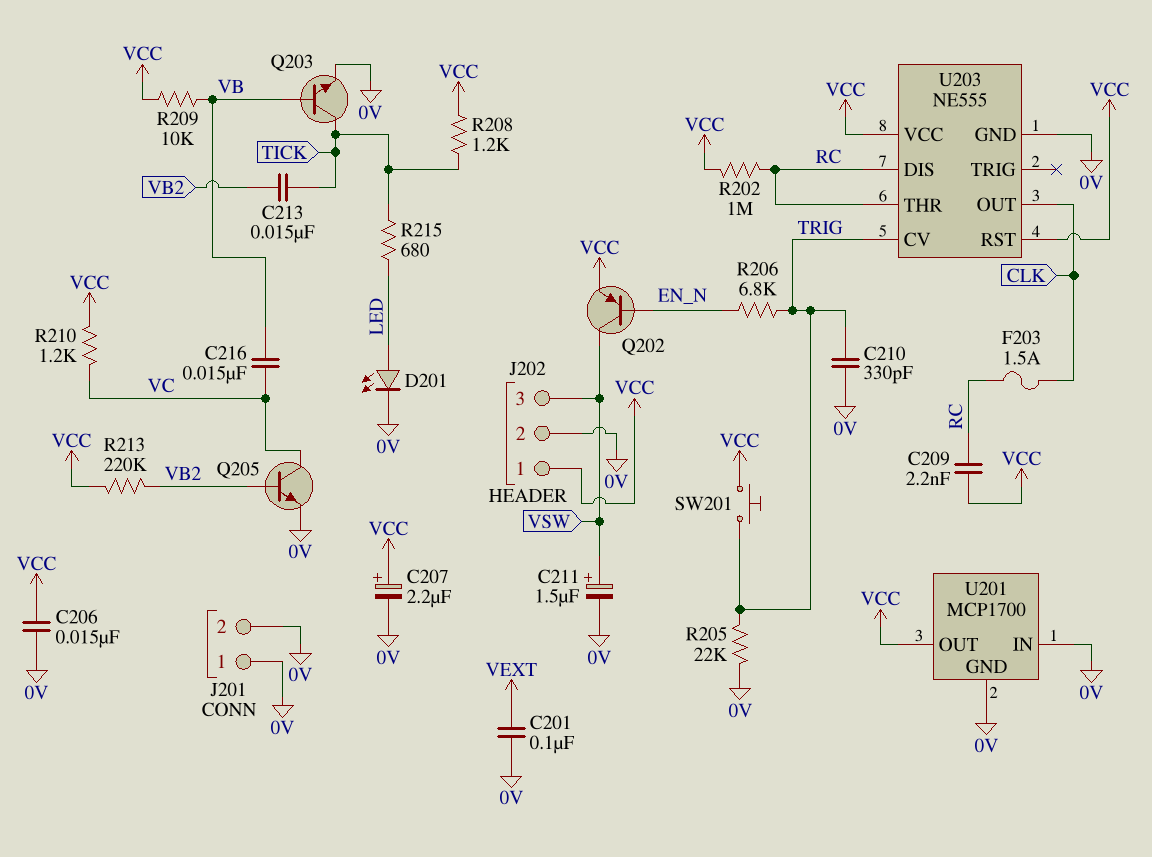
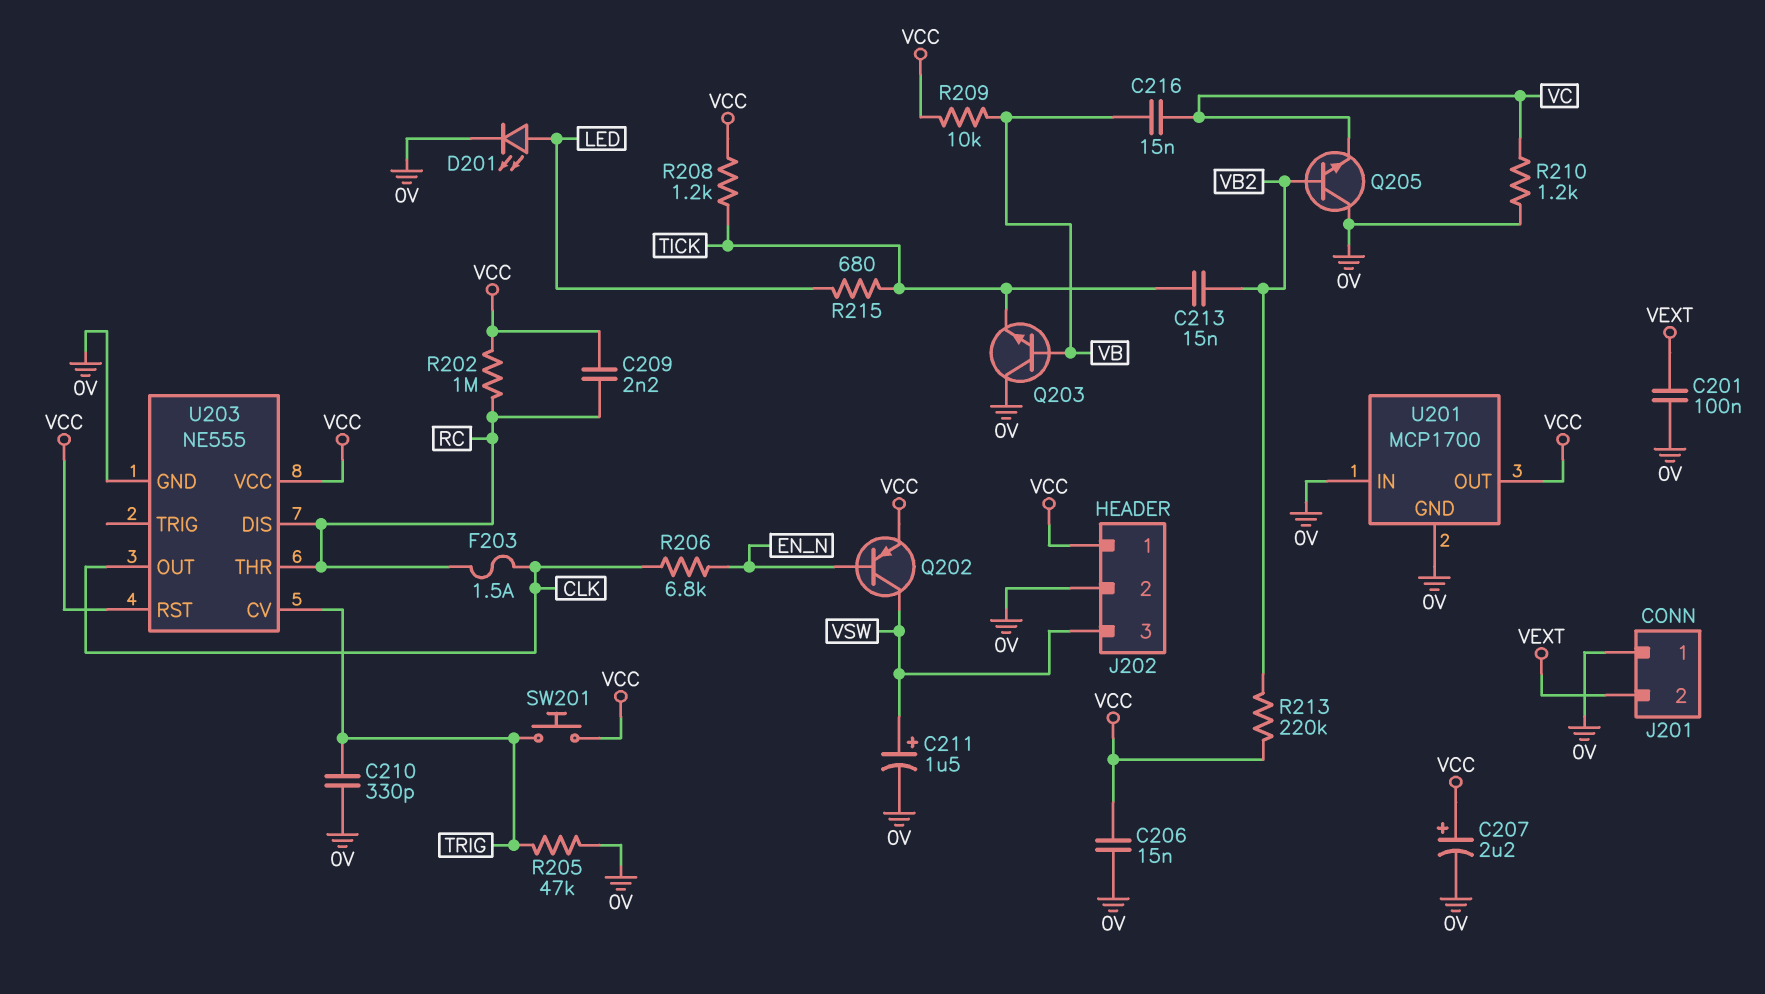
J201 pin 2: 0V -> VEXT
Q203: NPN (B VB, C TICK, E 0V) -> NPN (B VB, C 0V, E TICK)
Q205: NPN (B VB2, C VC, E 0V) -> NPN (B VB2, C 0V, E VC)
R205: 22k (0V, TRIG) -> 47k (0V, TRIG)
R206: 6.8k (EN_N, TRIG) -> 6.8k (CLK, EN_N)
R210: 1.2k (VC, VCC) -> 1.2k (0V, VC)

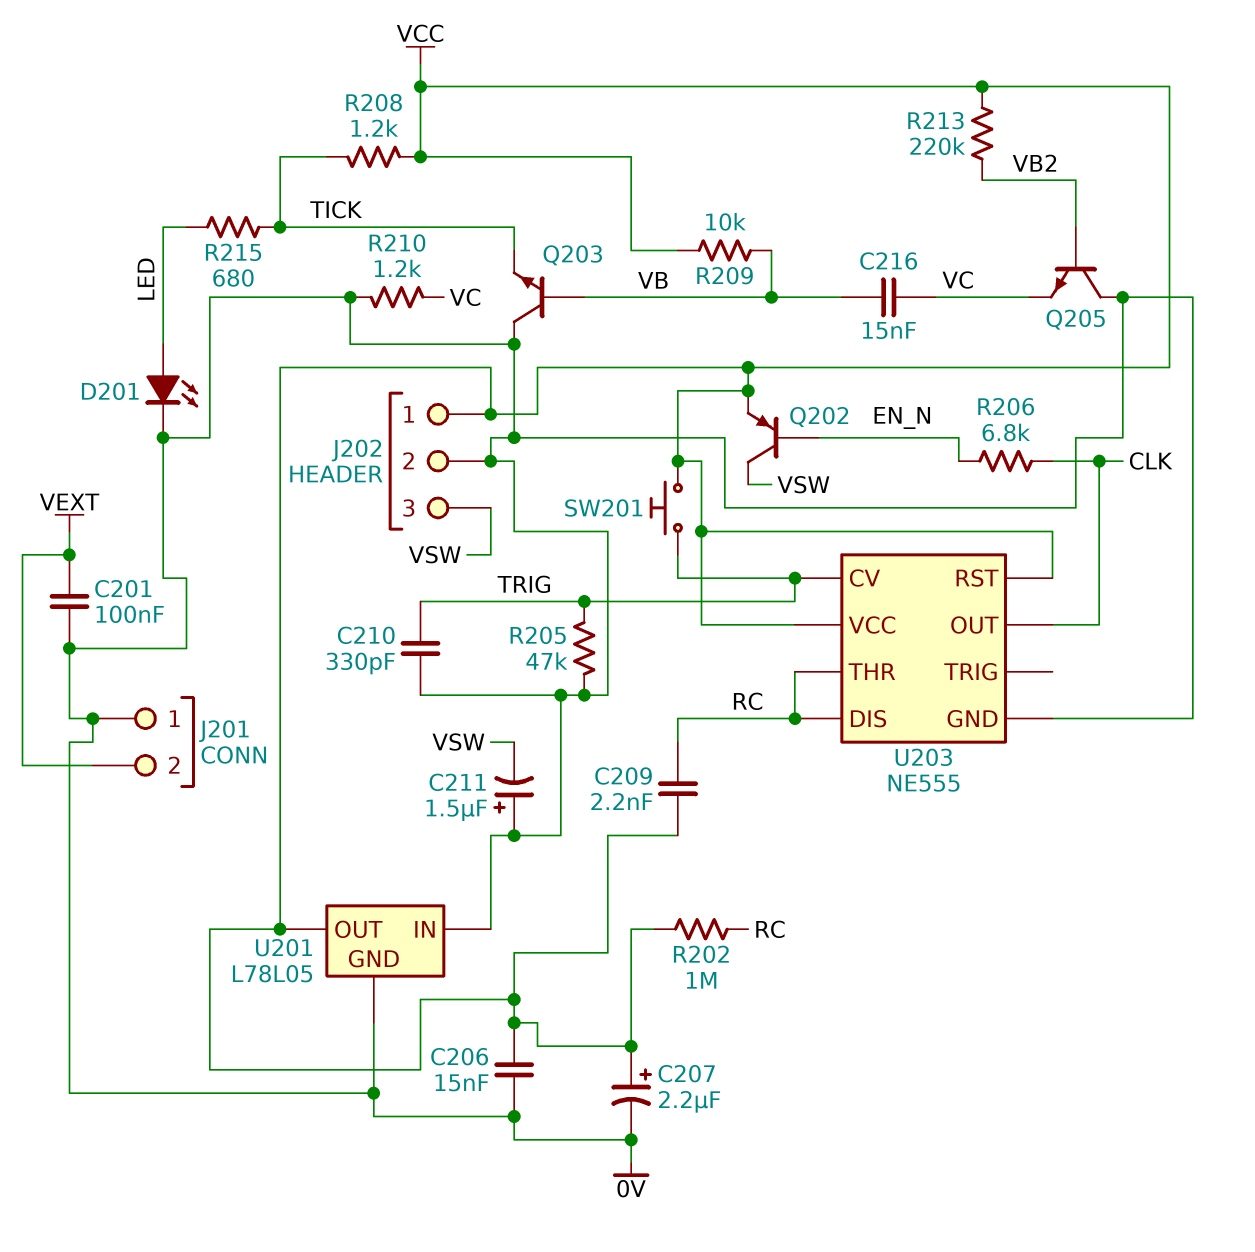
C211: 1.5uF (plus VSW, minus 0V) -> 1.5uF (plus 0V, minus VSW)
C213: 15nF (TICK, VB2) -> none
F203: 1.5A (CLK, RC) -> none
U201: MCP1700 -> L78L05

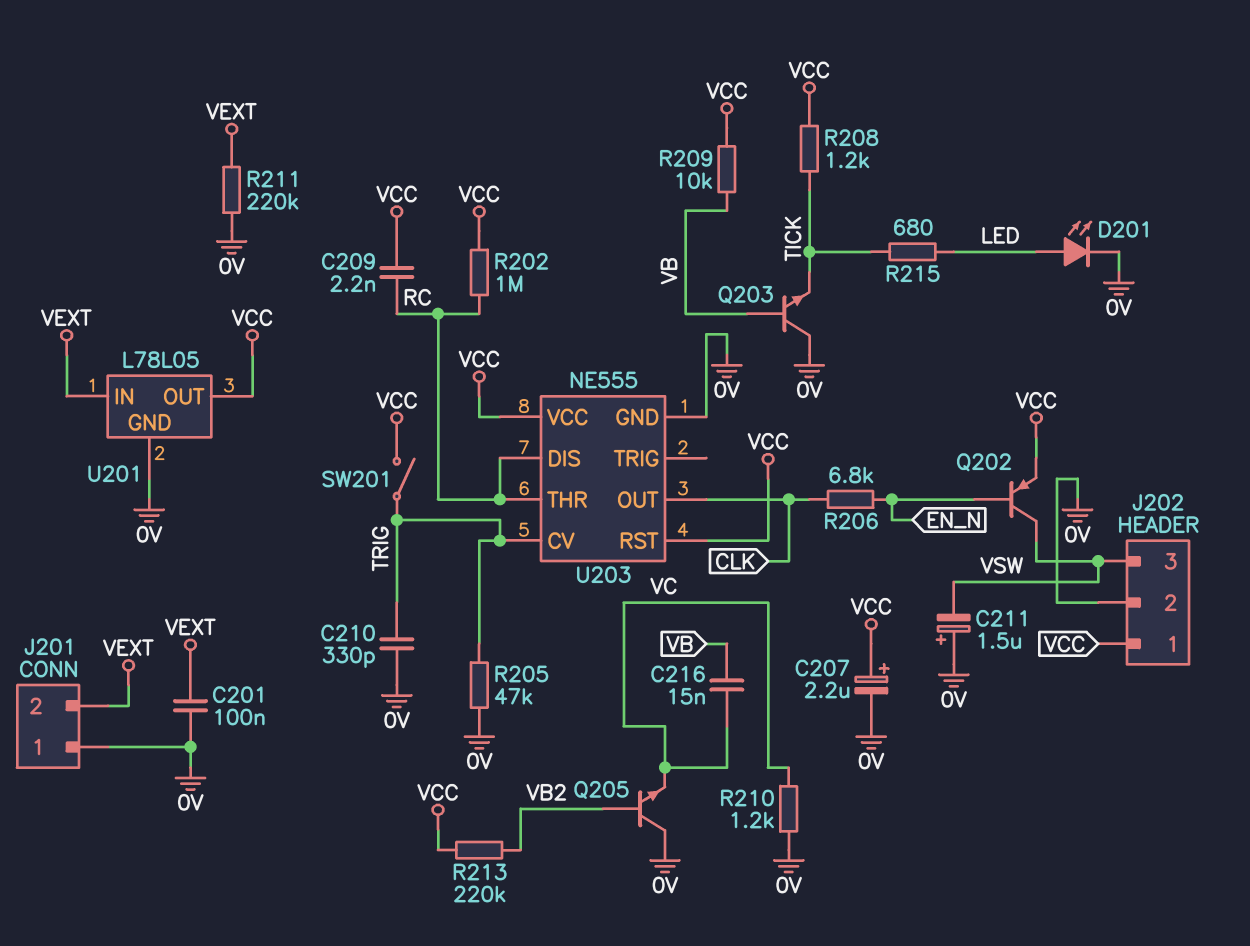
C206: 15nF (0V, VCC) -> none
R211: none -> 220k (0V, VEXT)
SW201: button (TRIG, VCC) -> switch (TRIG, VCC)
U201 pin IN: 0V -> VEXT

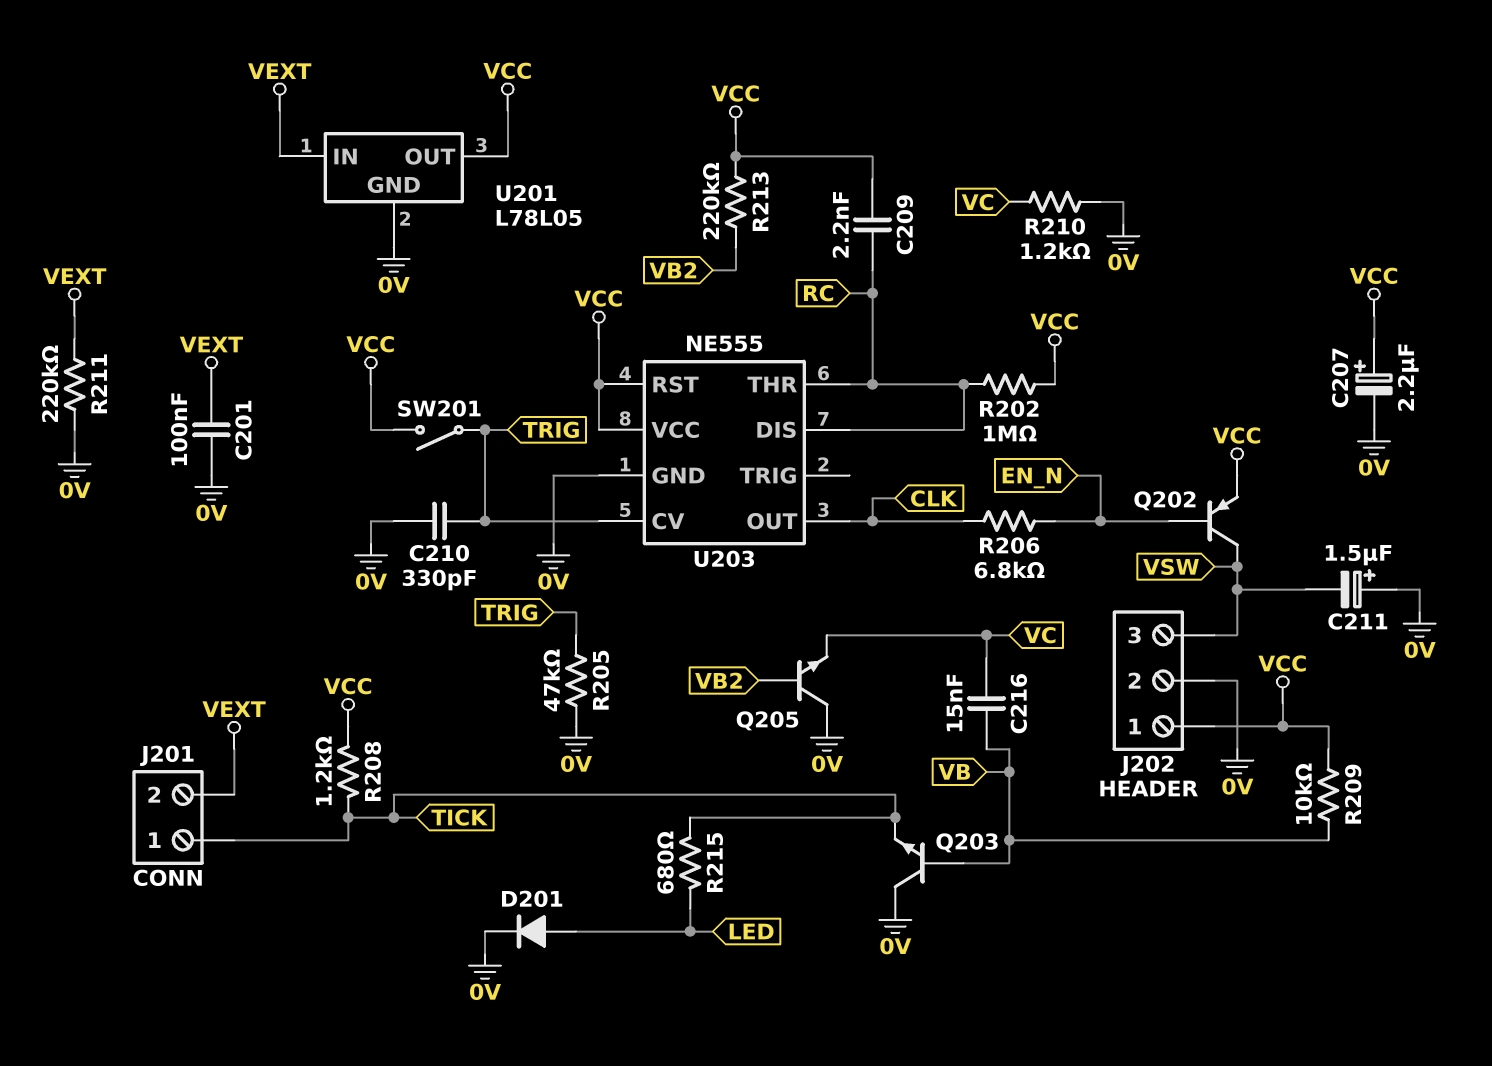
D201: LED (A LED, K 0V) -> diode (A LED, K 0V)
J201 pin 1: 0V -> TICK

